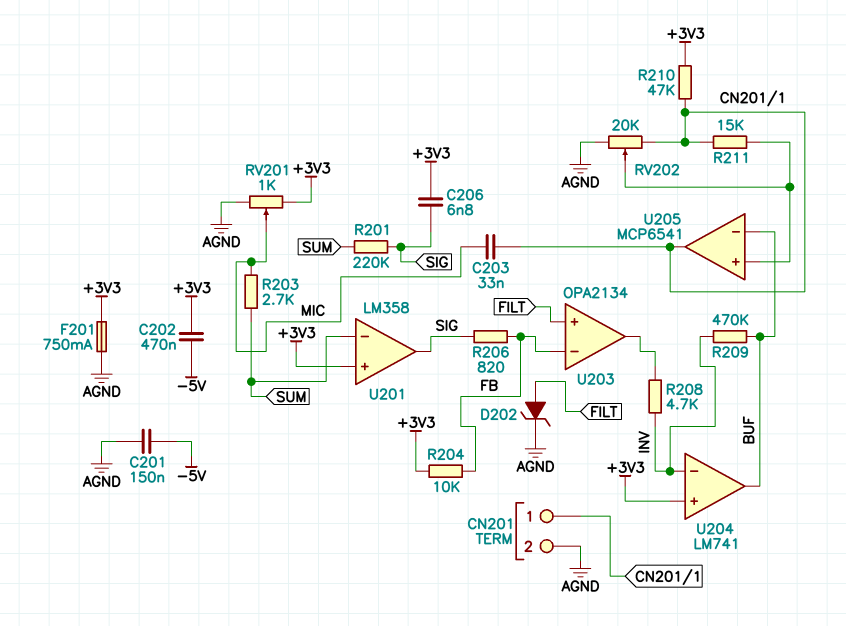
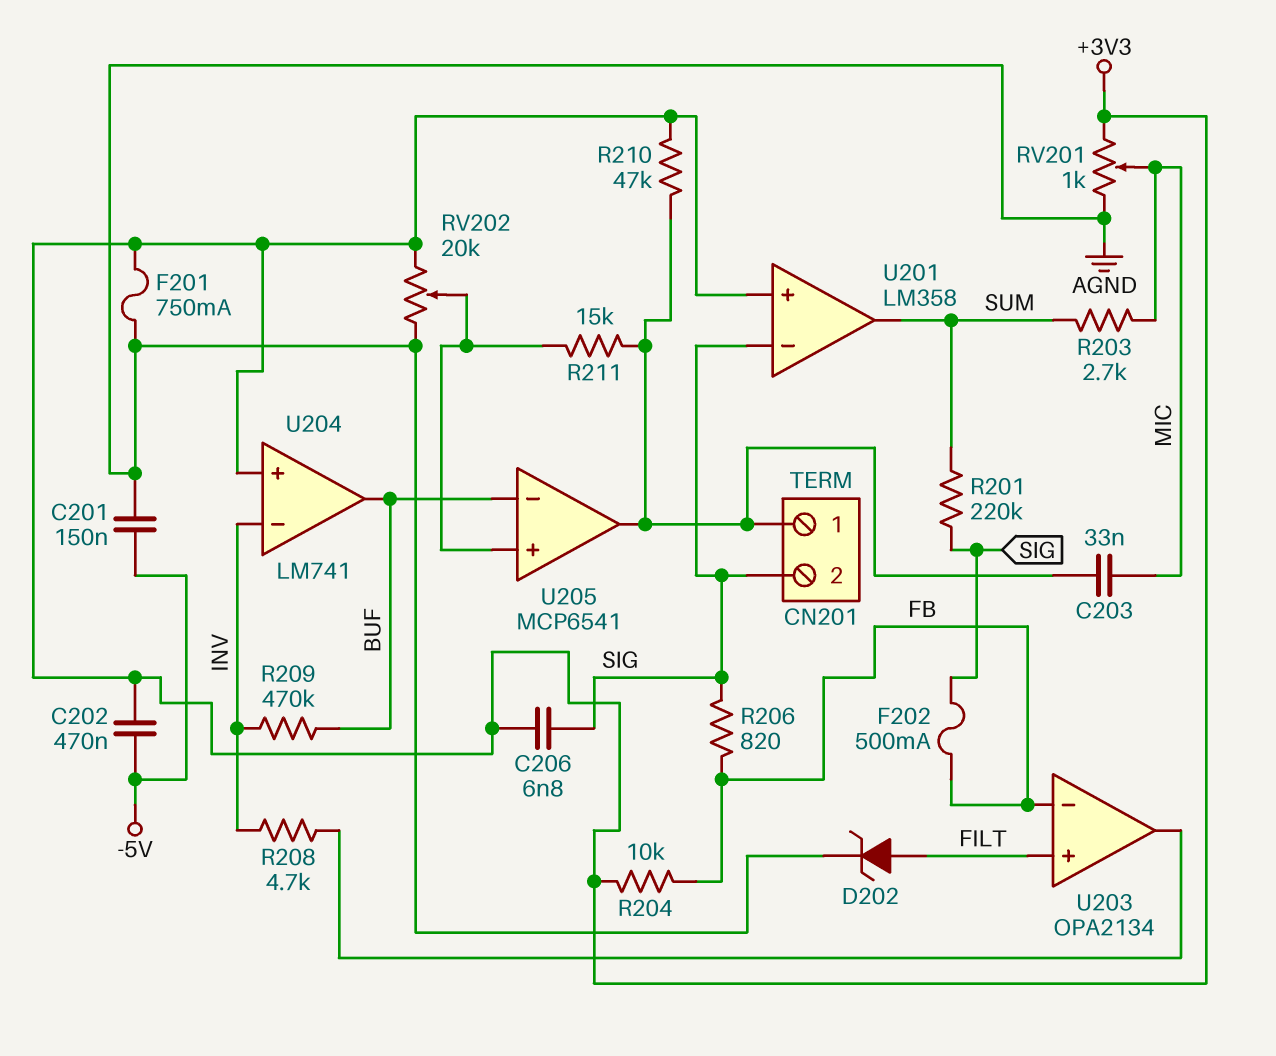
CN201 pin 2: AGND -> SIG
F202: none -> 500mA (FB, SIG)
RV202: 20k (AGND, CN201/1, wiper U205/in+) -> 20k (+3V3, AGND, wiper U205/in+)
U201 pin in-: SUM -> SIG
U201 pin out: SIG -> SUM

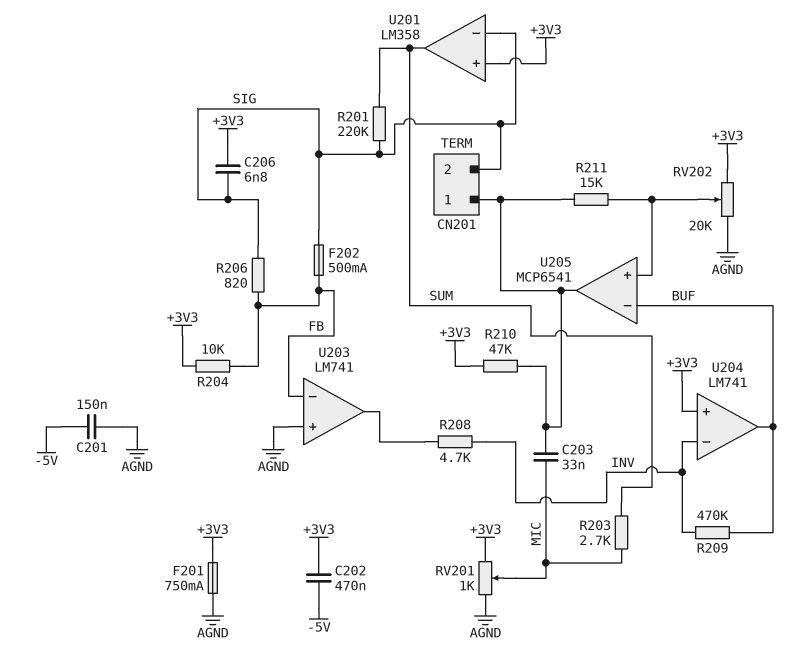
D202: zener (A FILT, K AGND) -> none
U203: OPA2134 -> LM741
U203 pin in+: FILT -> AGND

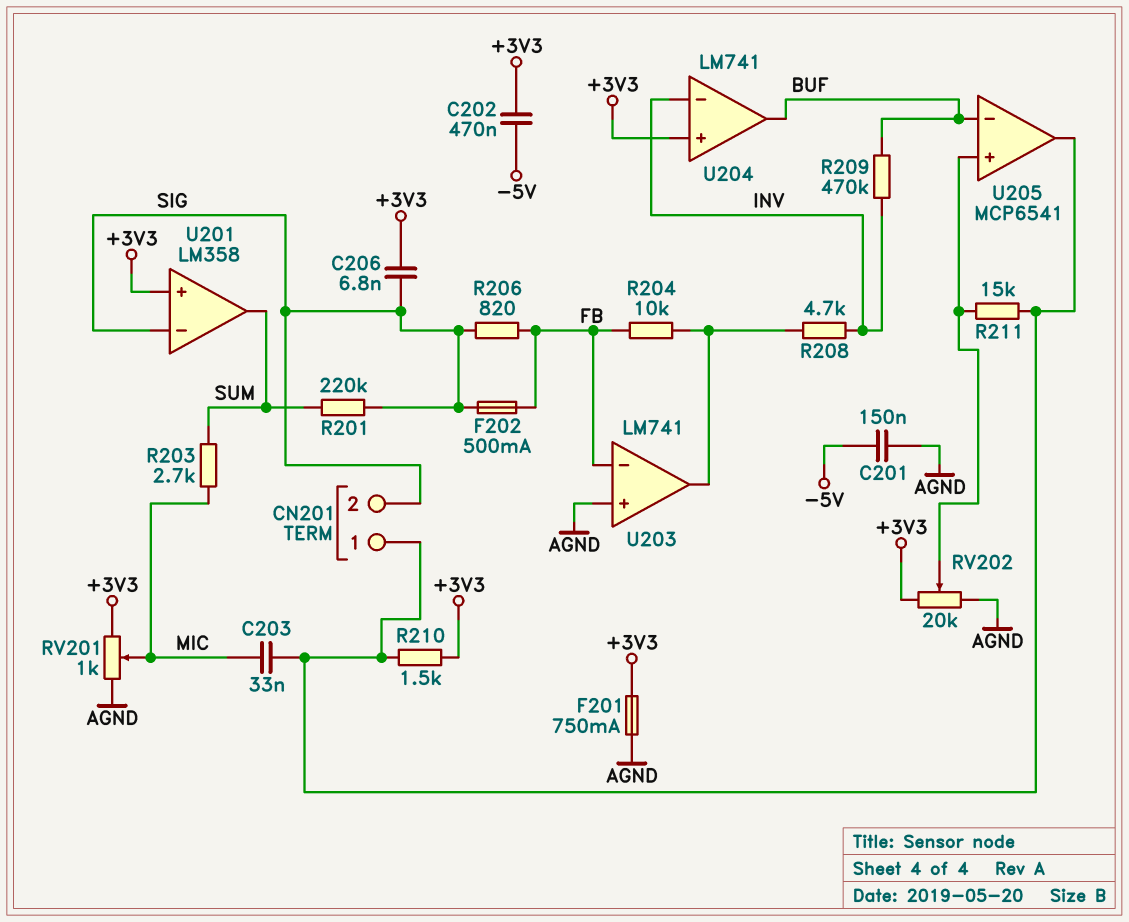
R204: 10k (+3V3, FB) -> 10k (FB, U203/out)
R210: 47k (+3V3, CN201/1) -> 1.5k (+3V3, CN201/1)

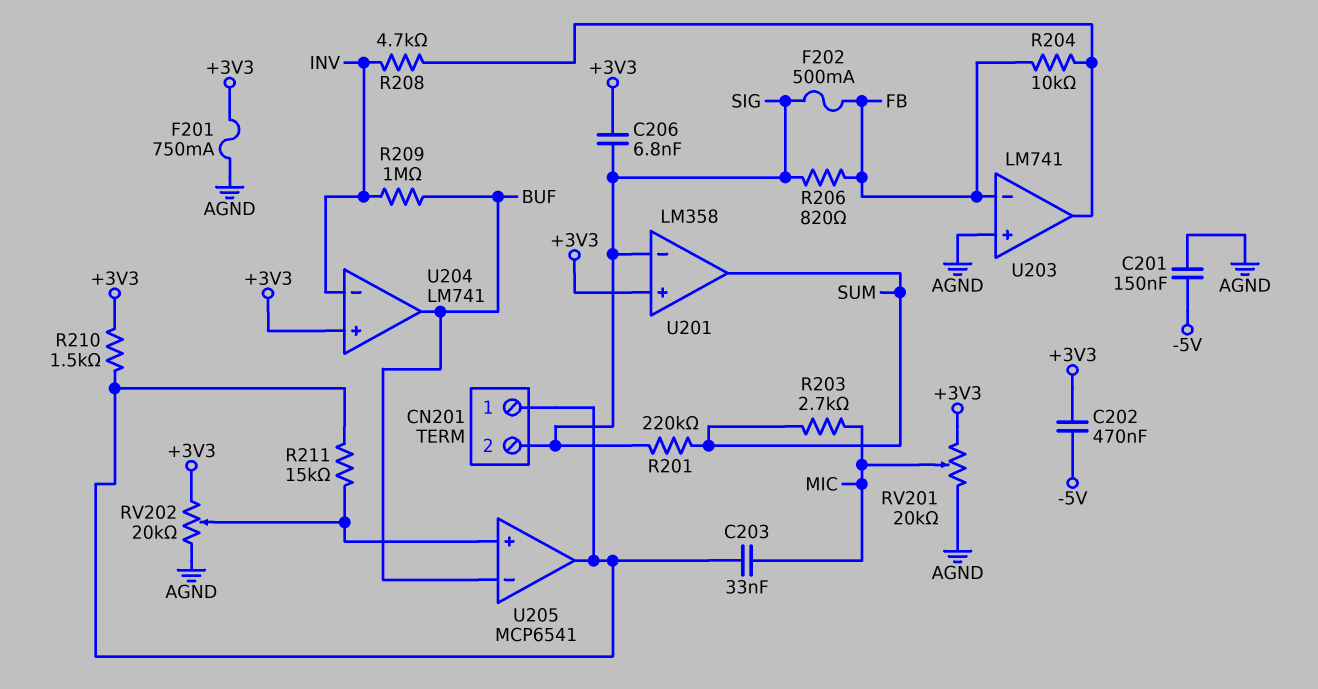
R209: 470k (BUF, INV) -> 1M (BUF, INV)
RV201: 1k (+3V3, AGND, wiper MIC) -> 20k (+3V3, AGND, wiper MIC)

